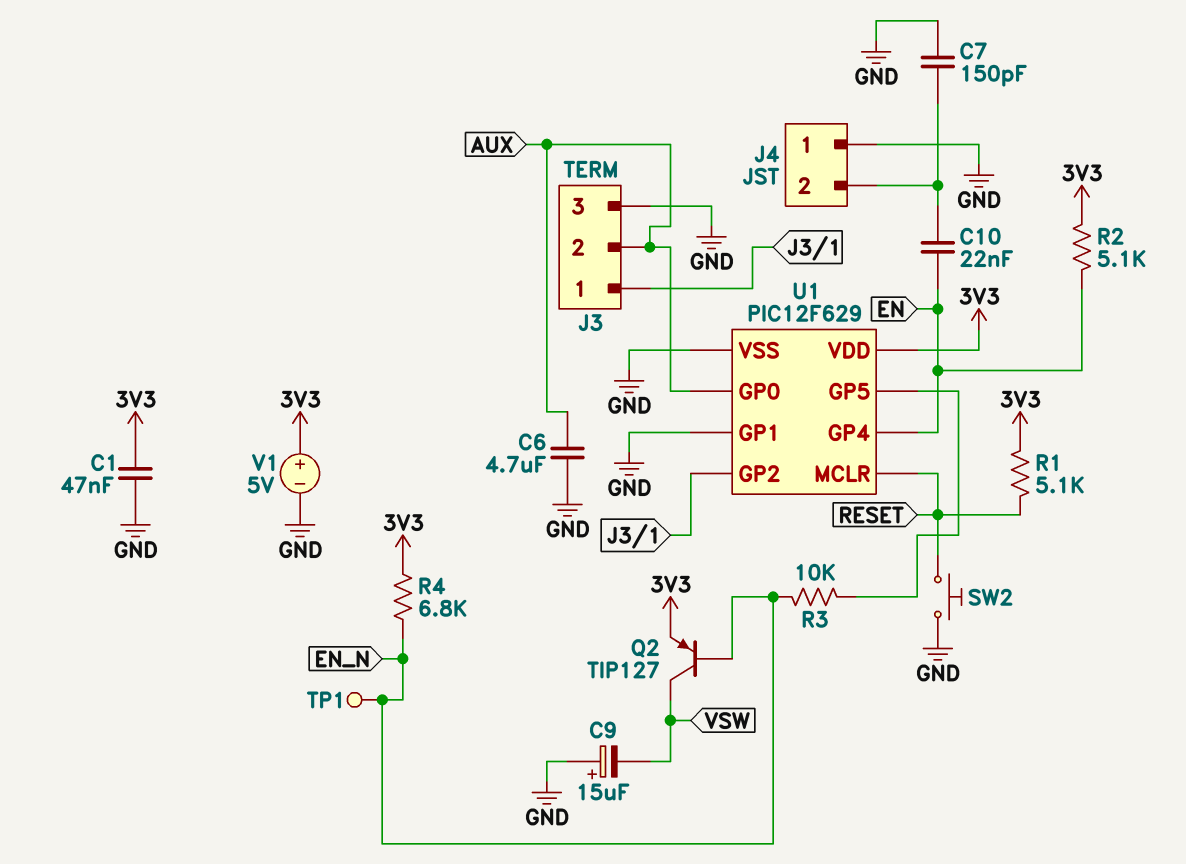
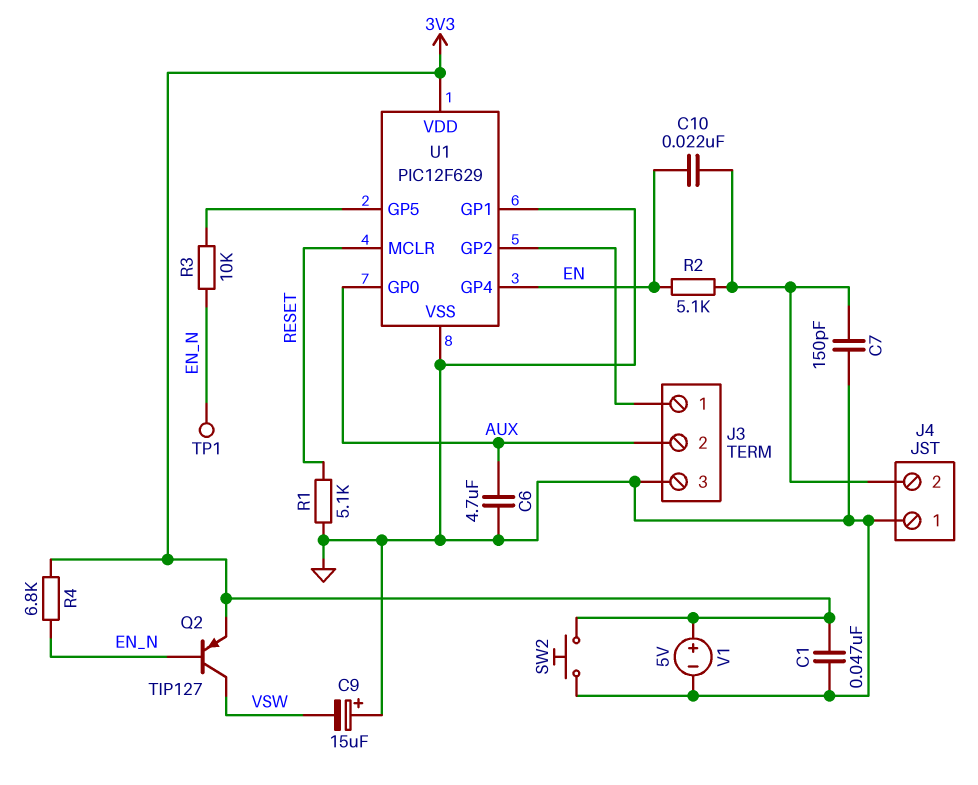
R1: 5.1k (3V3, RESET) -> 5.1k (GND, RESET)
R2: 5.1k (3V3, EN) -> 5.1k (EN, J4/2)
SW2: button (GND, RESET) -> button (3V3, GND)

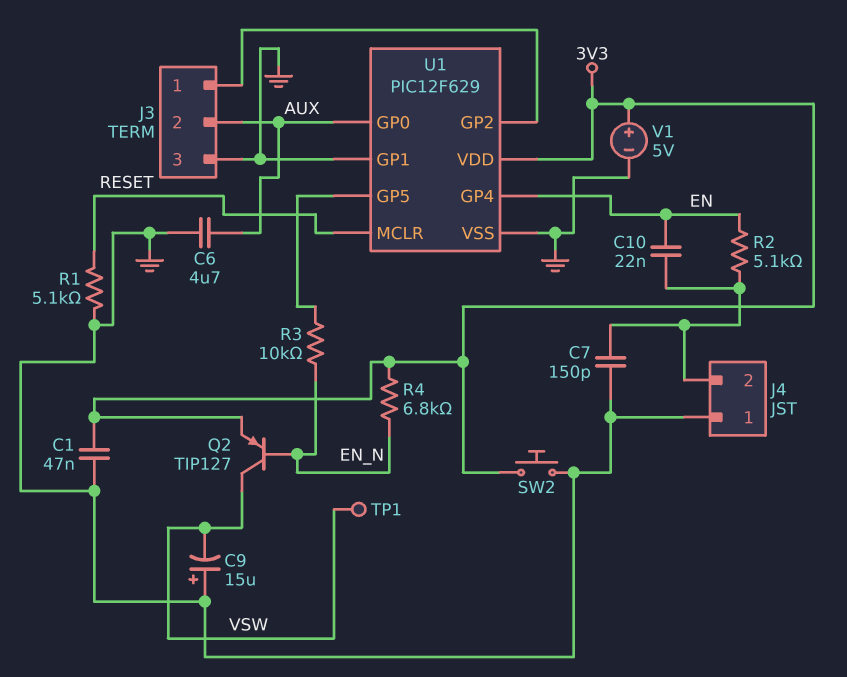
TP1: test point (EN_N) -> test point (VSW)

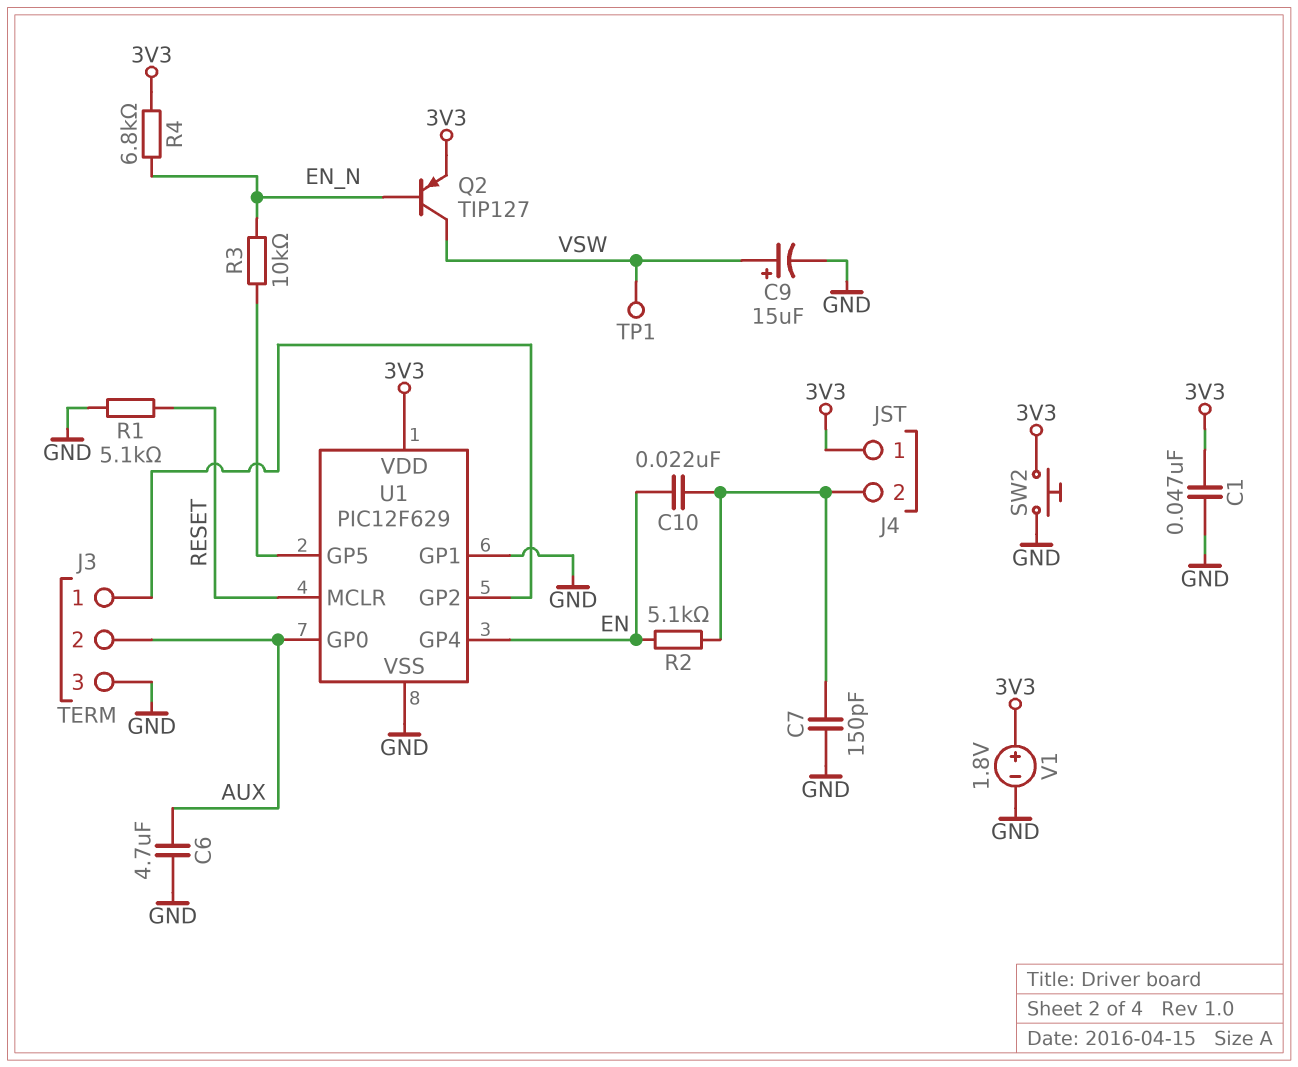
C9: 15uF (plus GND, minus VSW) -> 15uF (plus VSW, minus GND)
J4 pin 1: GND -> 3V3
V1: 5V (plus 3V3, minus GND) -> 1.8V (plus 3V3, minus GND)

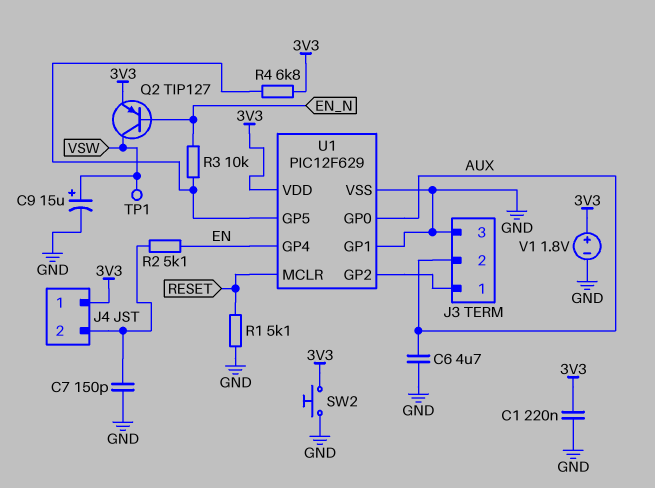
C1: 47nF (3V3, GND) -> 220nF (3V3, GND)
C10: 22nF (EN, J4/2) -> none
R4: 6.8k (3V3, EN_N) -> 6.8k (3V3, U1/GP5)

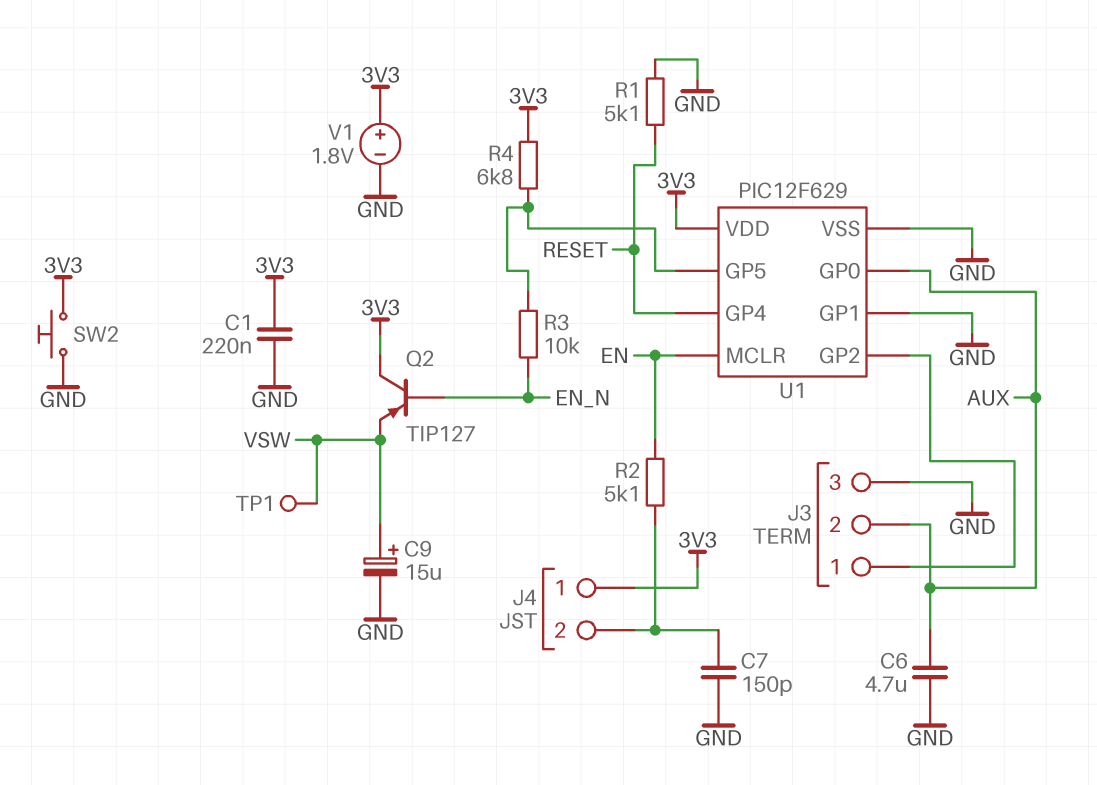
Q2: PNP TIP127 (B EN_N, C VSW, E 3V3) -> PNP TIP127 (B EN_N, C 3V3, E VSW)
U1 pin GP4: EN -> RESET
U1 pin MCLR: RESET -> EN

